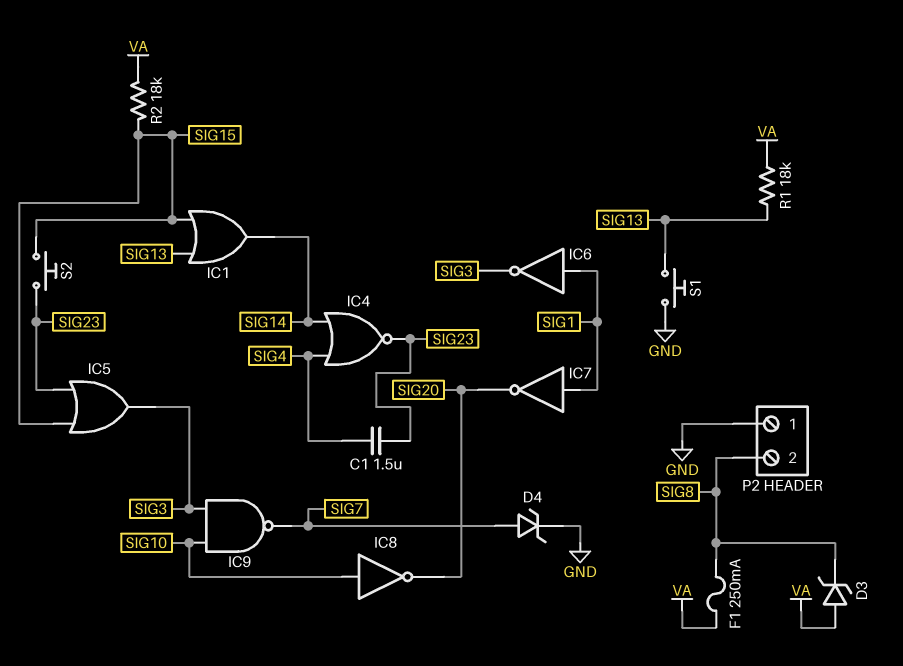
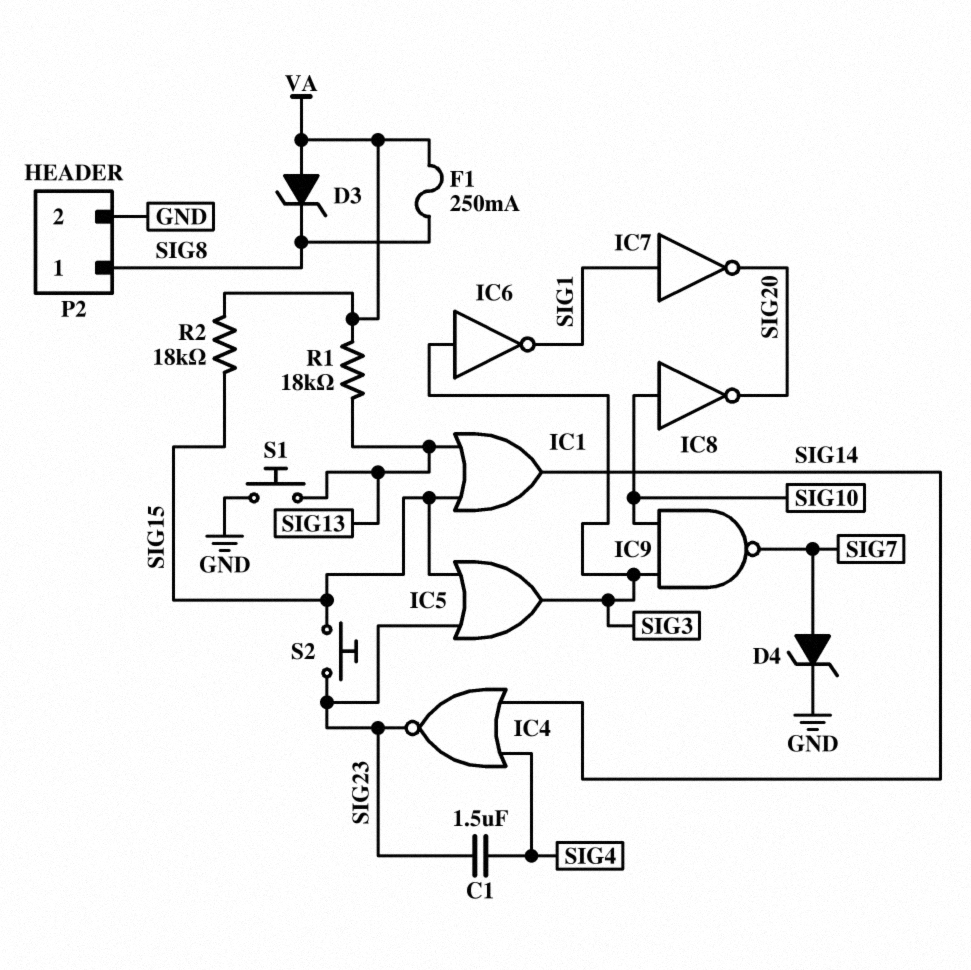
IC6: NOT (in SIG1, out SIG3) -> NOT (in SIG3, out SIG1)
P2 pin 1: GND -> SIG8
P2 pin 2: SIG8 -> GND

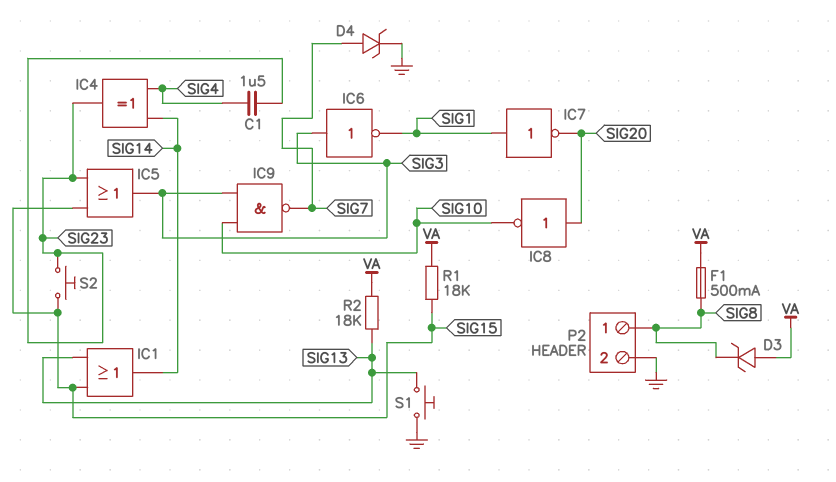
F1: 250mA (SIG8, VA) -> 500mA (SIG8, VA)
IC4: NOR (in SIG4, in SIG14, out SIG23) -> XOR (in SIG4, in SIG14, out SIG23)
IC8: NOT (in SIG10, out SIG20) -> NOT (in SIG20, out SIG10)
R1: 18k (SIG13, VA) -> 18k (SIG15, VA)
R2: 18k (SIG15, VA) -> 18k (SIG13, VA)

